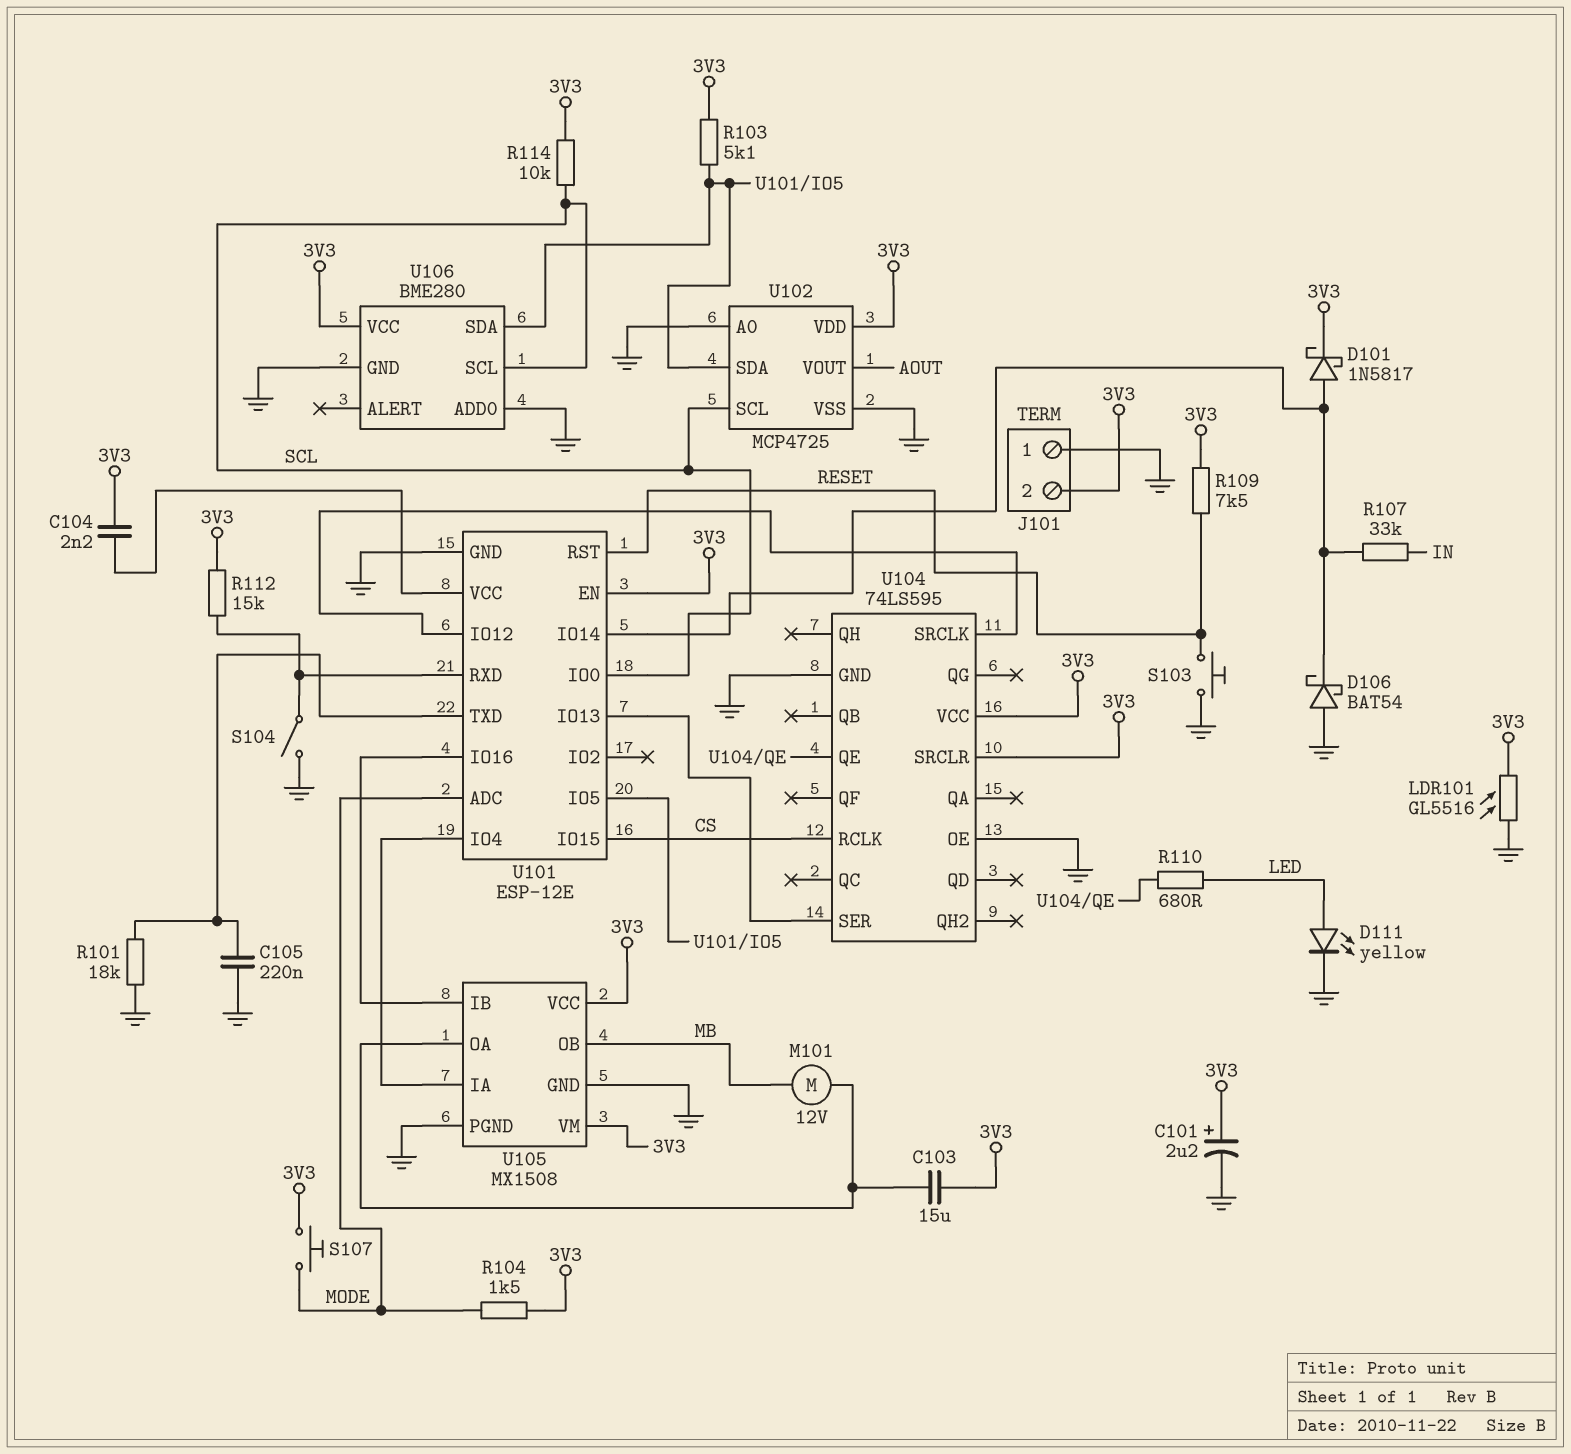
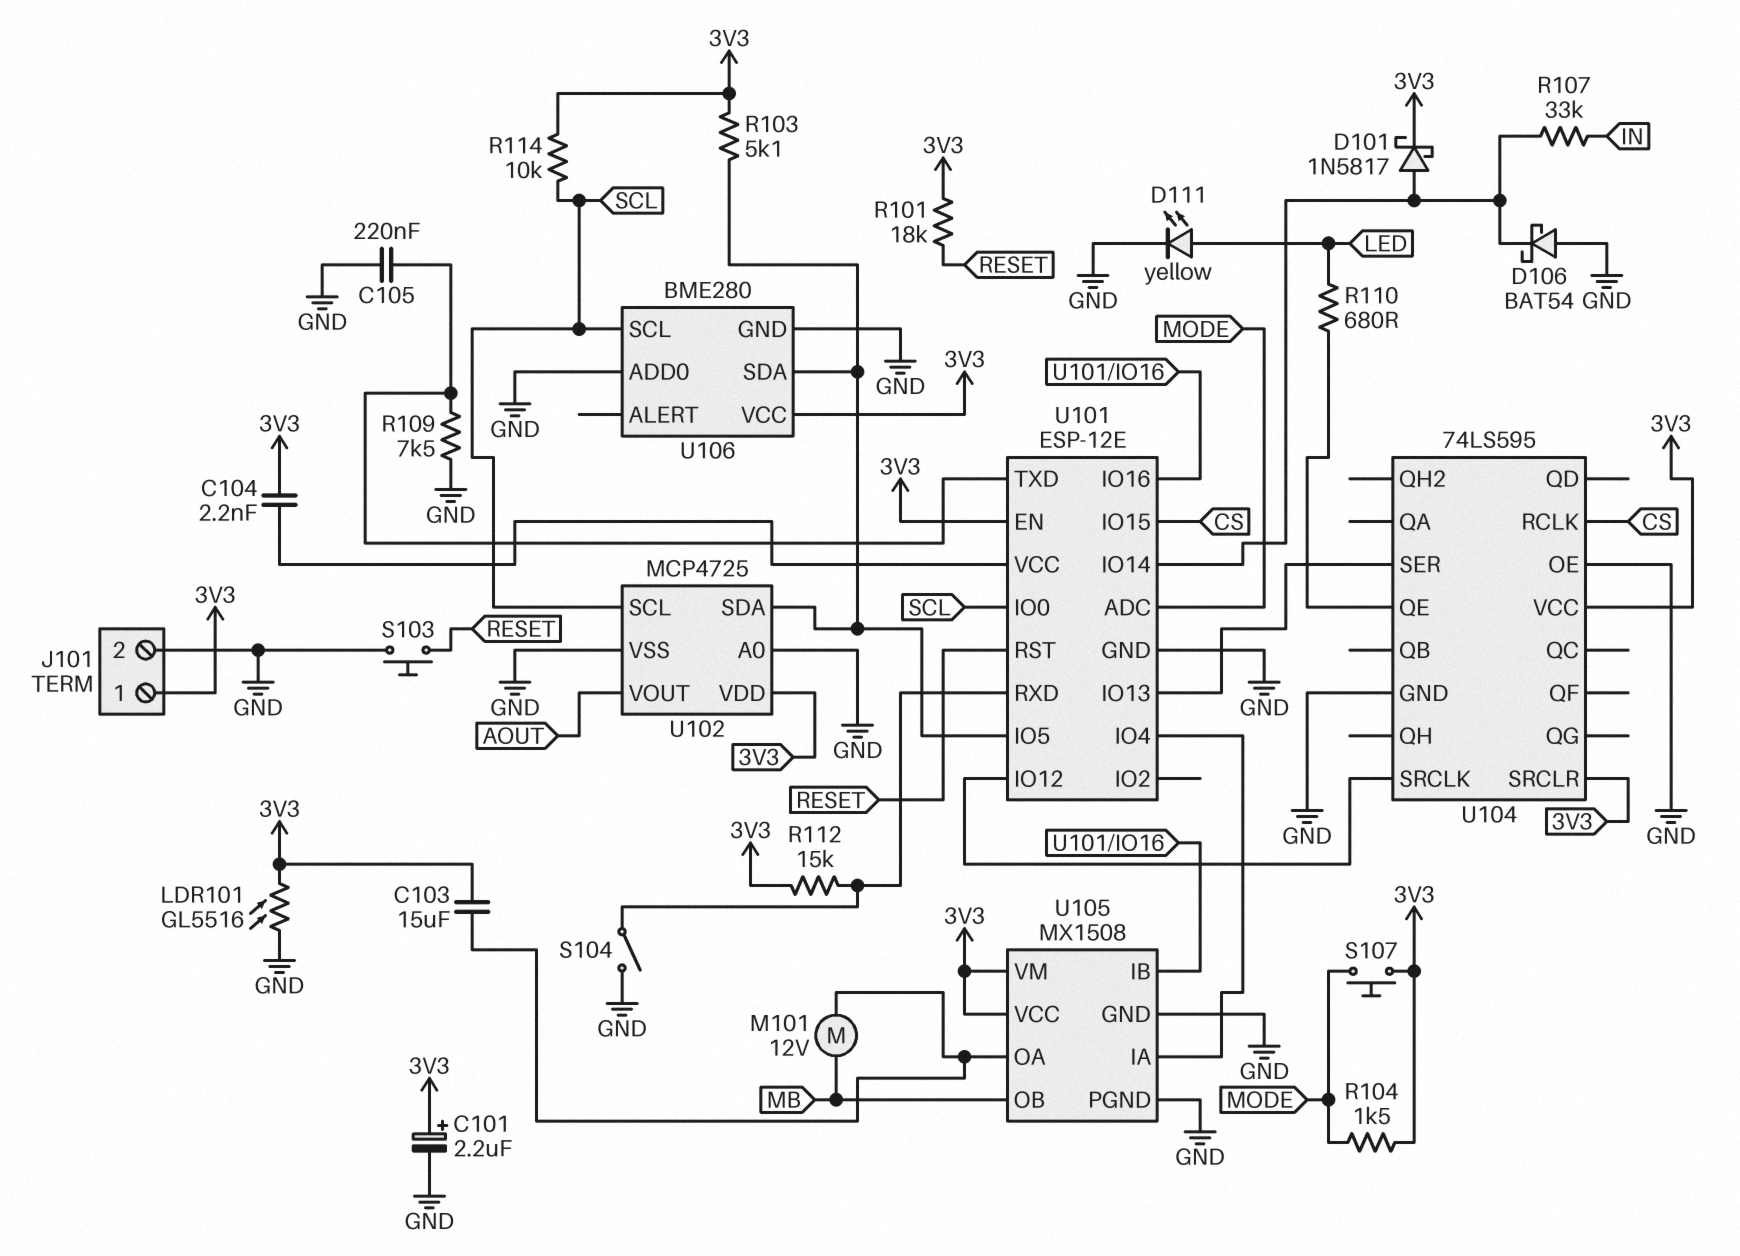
J101 pin 1: GND -> 3V3
J101 pin 2: 3V3 -> GND
R101: 18k (GND, U101/TXD) -> 18k (3V3, RESET)
R109: 7.5k (3V3, RESET) -> 7.5k (GND, U101/TXD)

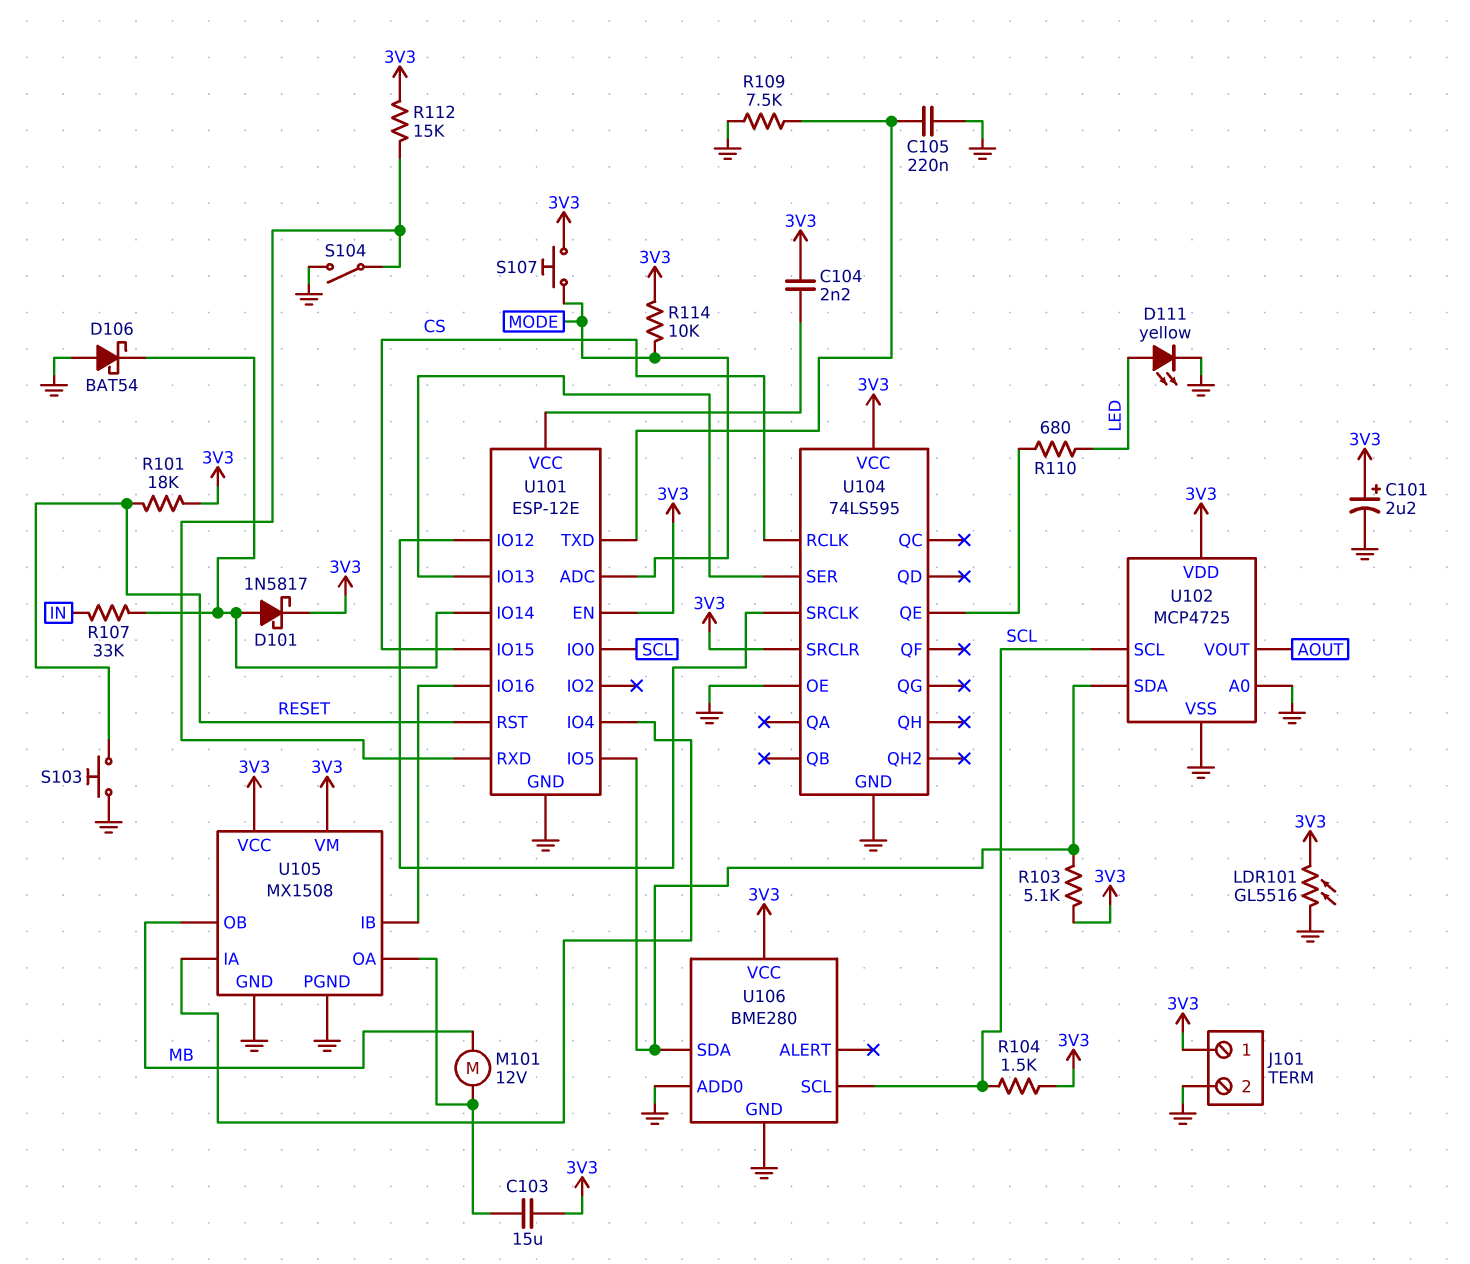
R104: 1.5k (3V3, MODE) -> 1.5k (3V3, SCL)
R114: 10k (3V3, SCL) -> 10k (3V3, MODE)

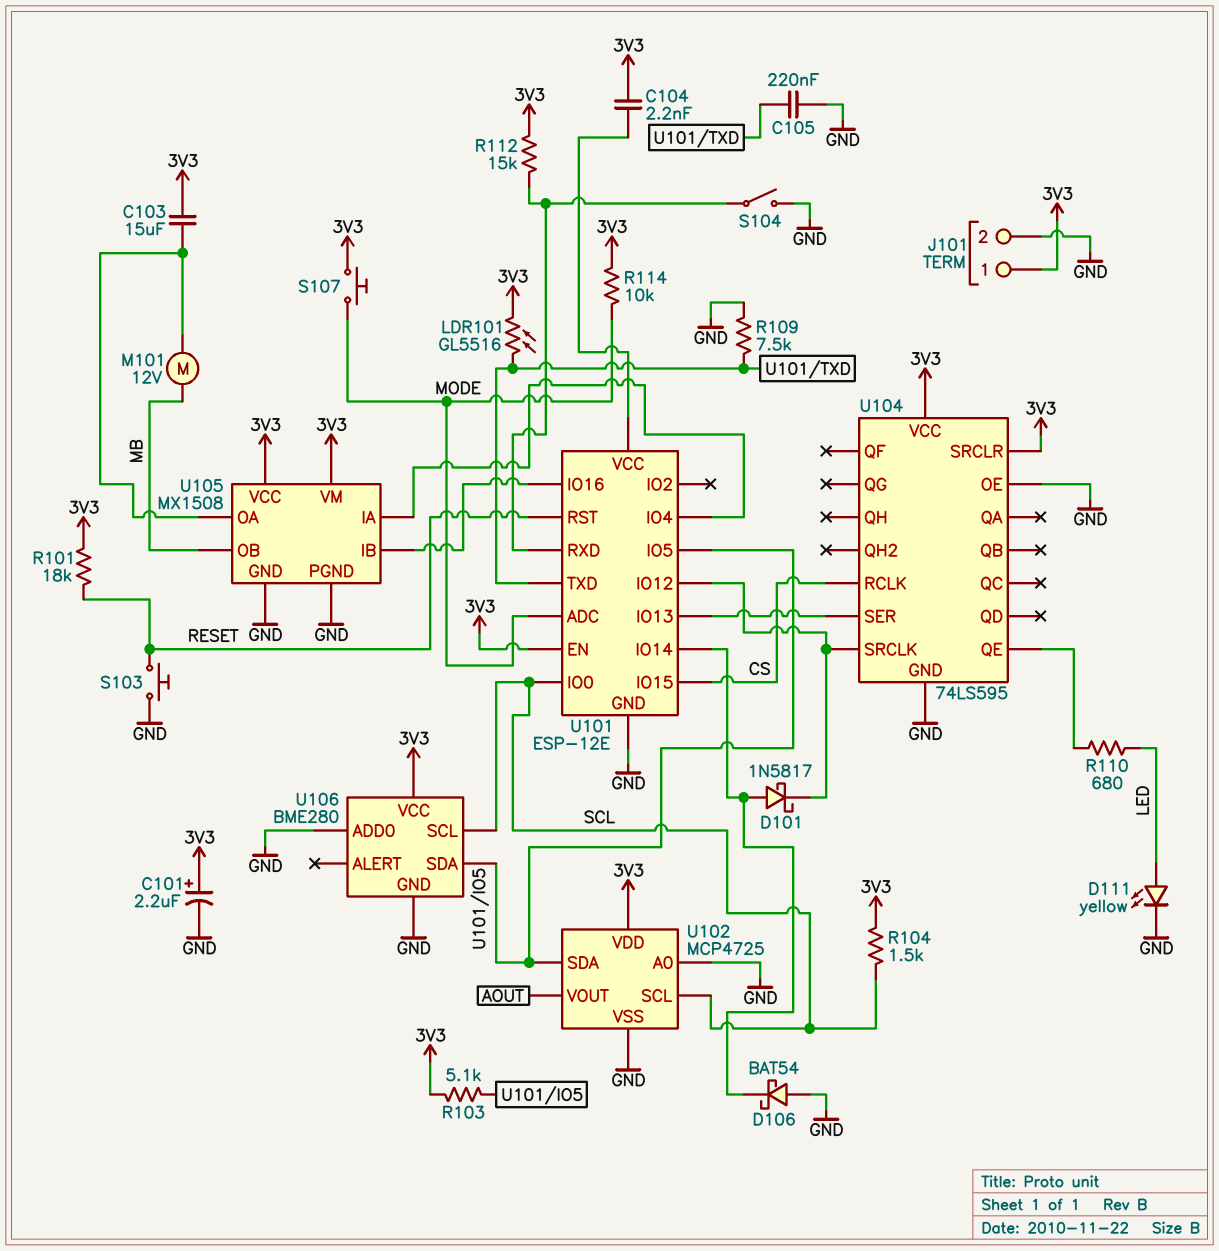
D101: schottky 1N5817 (A U101/IO14, K 3V3) -> schottky 1N5817 (A U101/IO14, K U101/IO12)
LDR101: GL5516 (3V3, GND) -> GL5516 (3V3, U101/TXD)
R107: 33k (IN, U101/IO14) -> none

